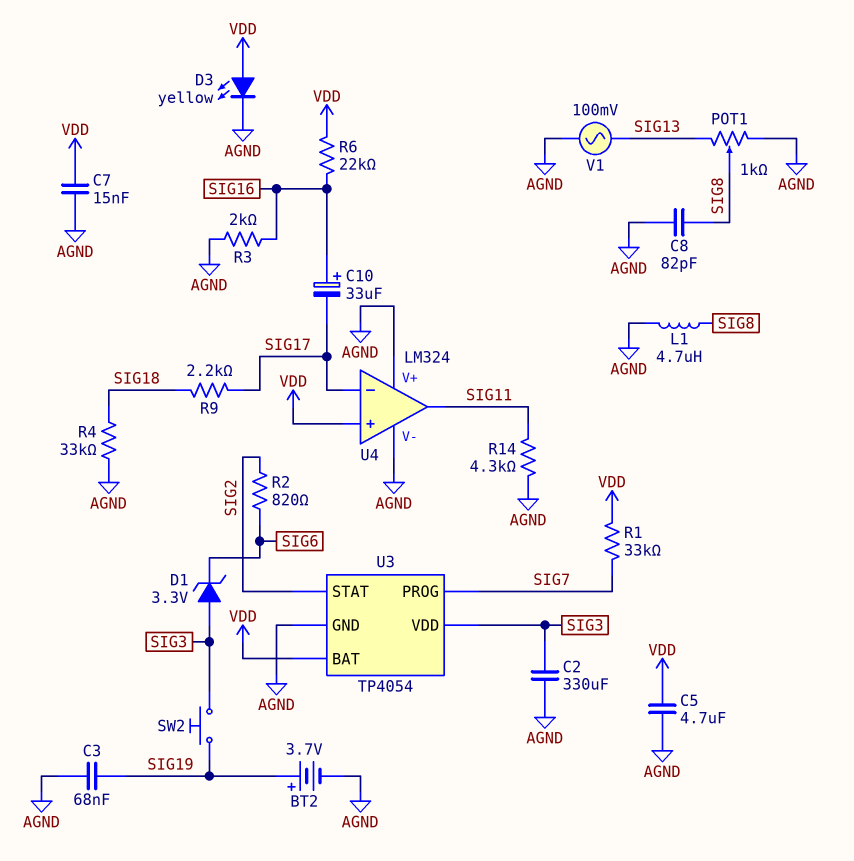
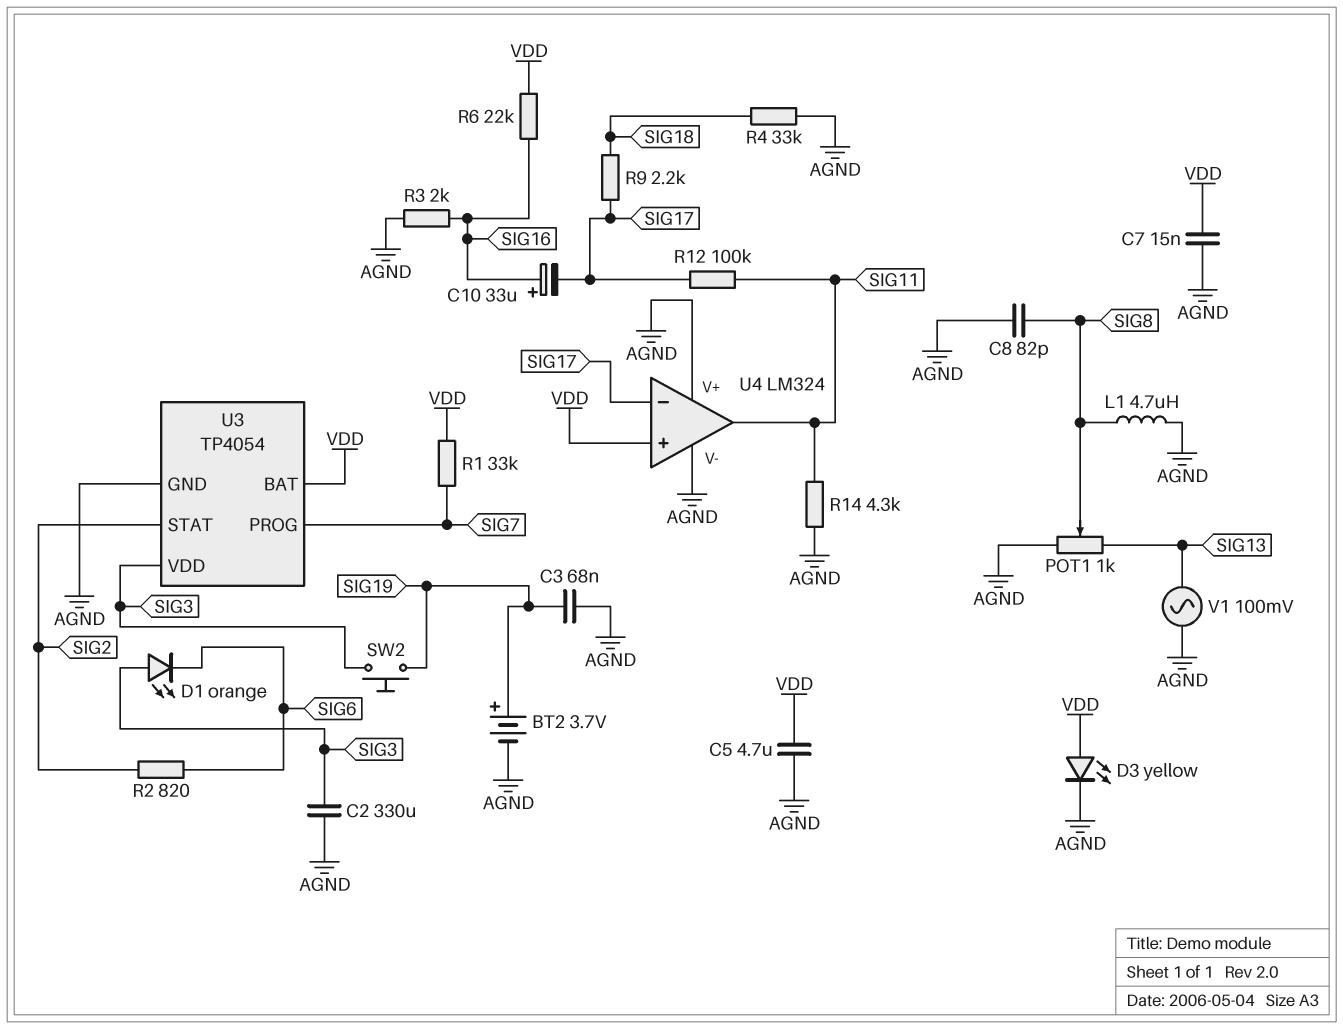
D1: zener 3.3V (A SIG3, K SIG6) -> LED orange (A SIG3, K SIG6)
R12: none -> 100k (SIG11, SIG17)

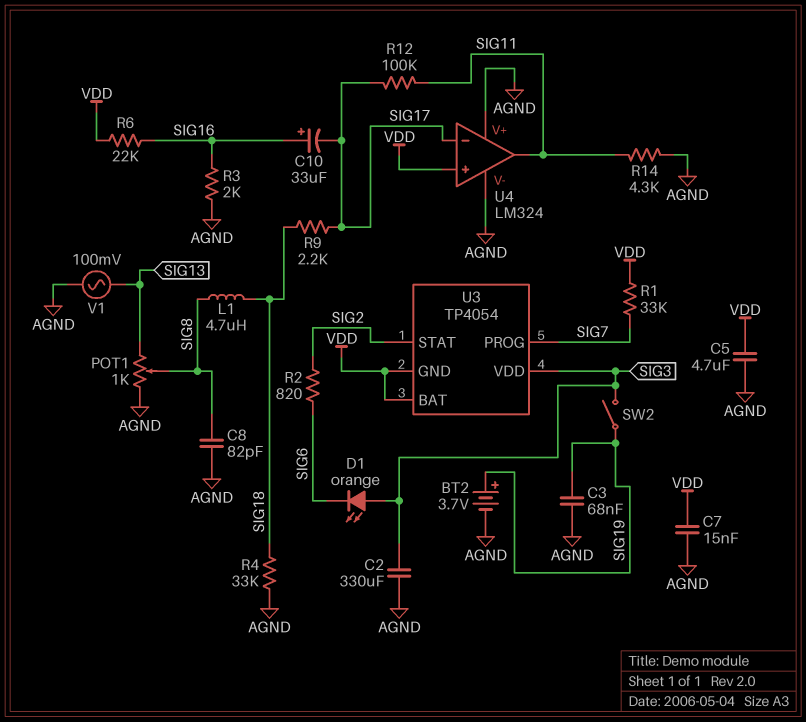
D3: LED yellow (A VDD, K AGND) -> none
L1: 4.7uH (AGND, SIG8) -> 4.7uH (SIG8, SIG18)
SW2: button (SIG3, SIG19) -> switch (SIG3, SIG19)
U3 pin GND: AGND -> VDD

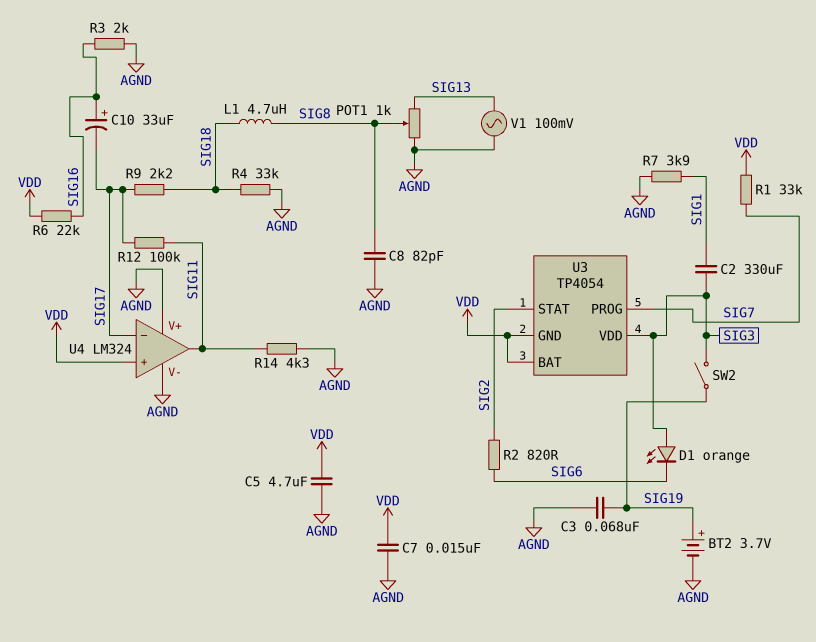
C2: 330uF (AGND, SIG3) -> 330uF (SIG1, SIG3)
R7: none -> 3.9k (AGND, SIG1)

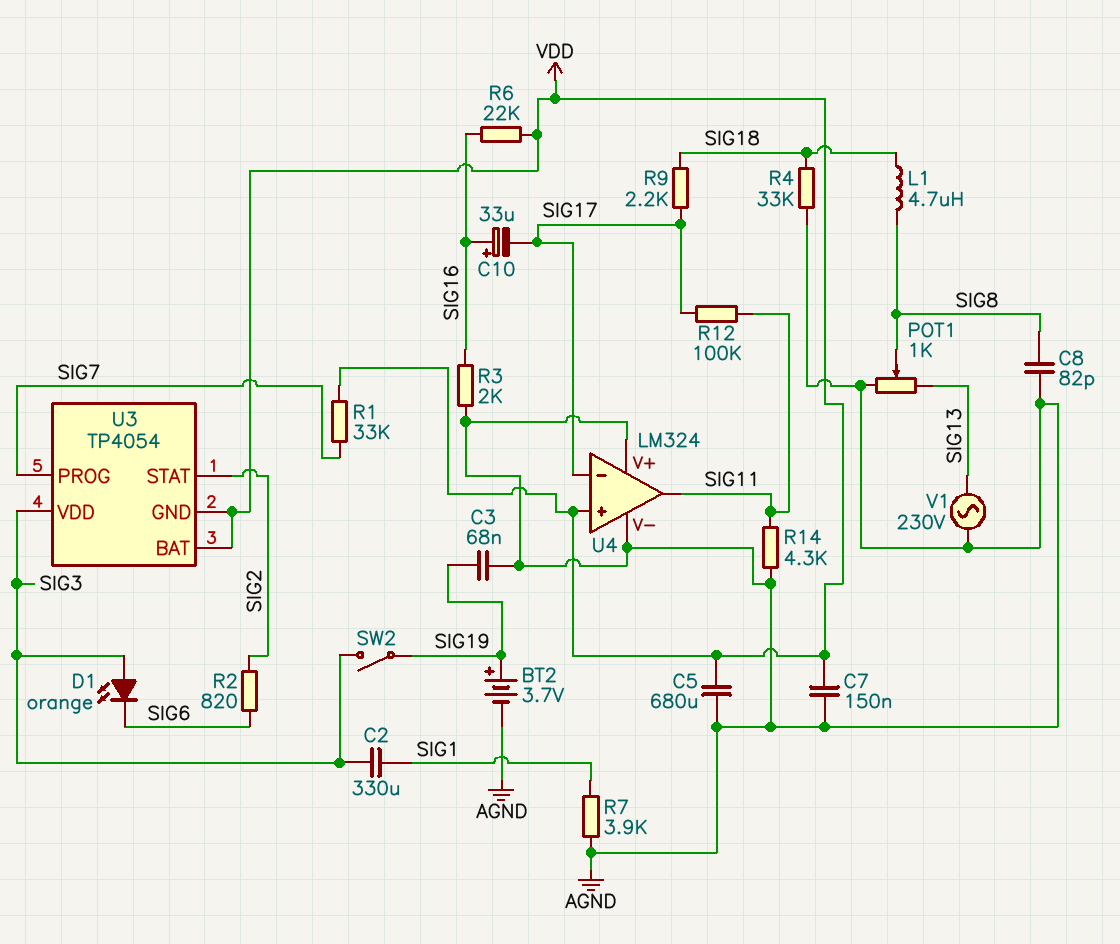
C5: 4.7uF (AGND, VDD) -> 680uF (AGND, VDD)
C7: 15nF (AGND, VDD) -> 150nF (AGND, VDD)
V1: AC 100mV (AGND, SIG13) -> AC 230V (AGND, SIG13)

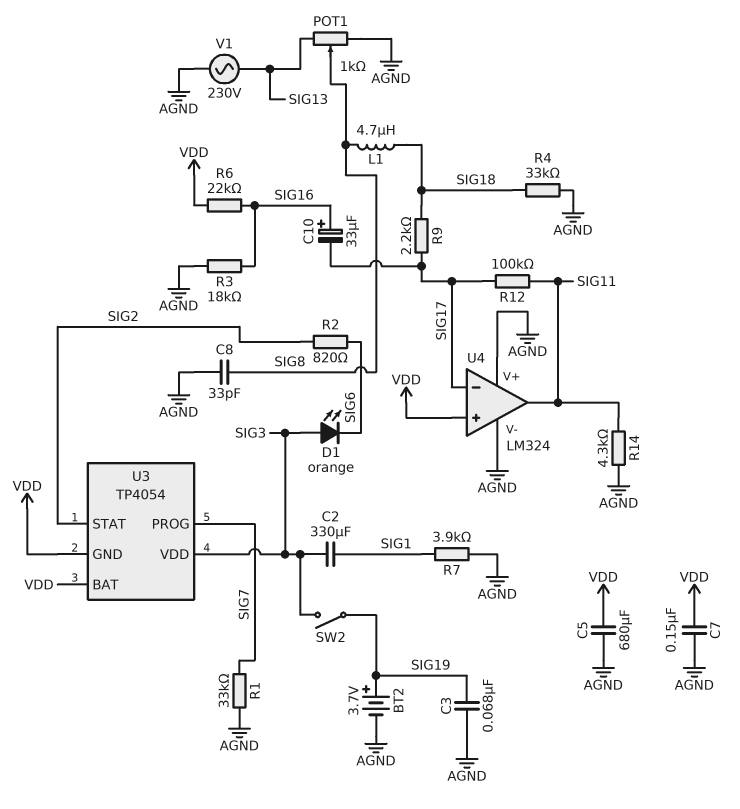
C8: 82pF (AGND, SIG8) -> 33pF (AGND, SIG8)
R1: 33k (SIG7, VDD) -> 33k (AGND, SIG7)
R3: 2k (AGND, SIG16) -> 18k (AGND, SIG16)

